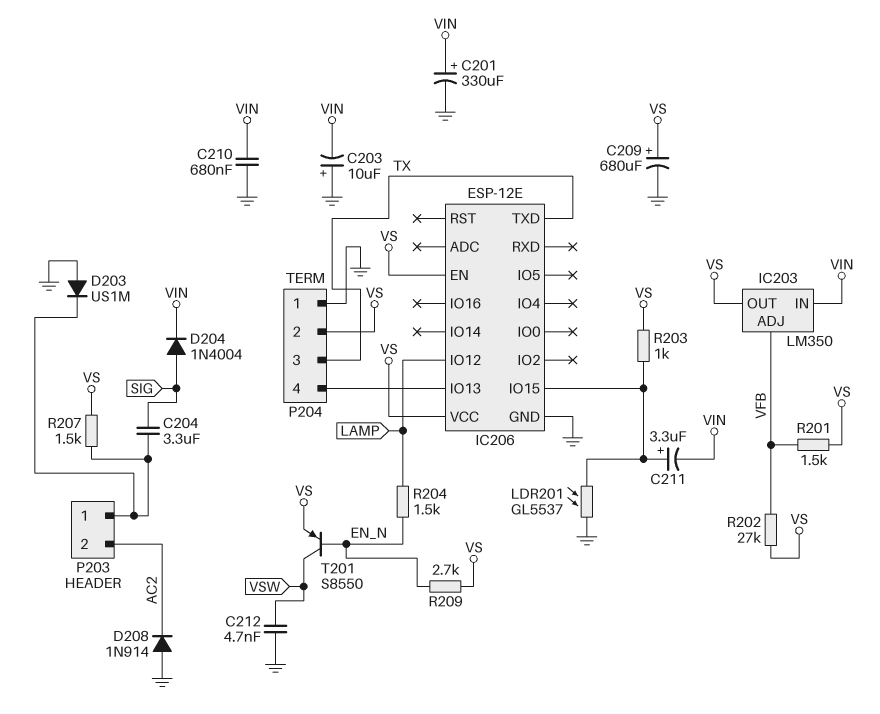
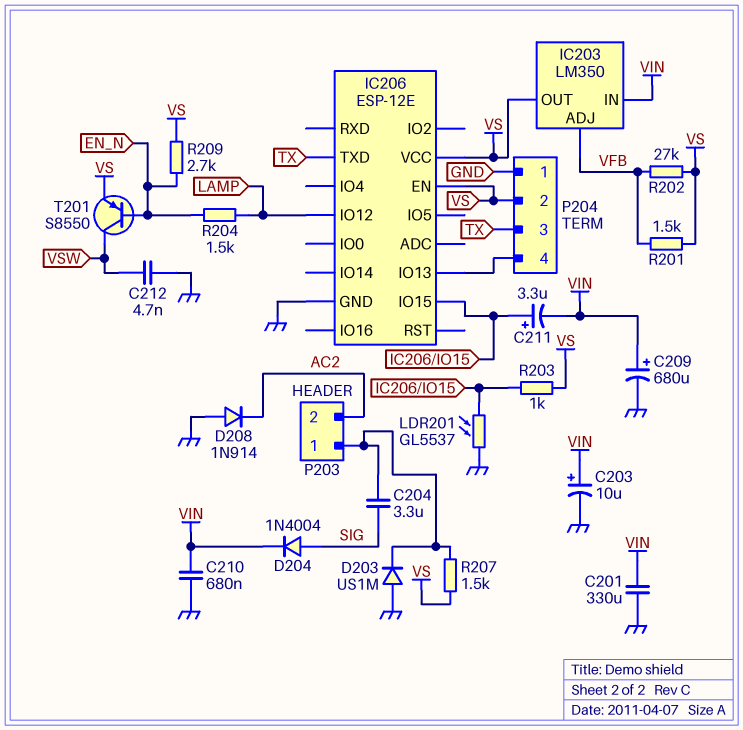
C201: 330uF (plus VIN, minus GND) -> 330uF (GND, VIN)
C203: 10uF (plus GND, minus VIN) -> 10uF (plus VIN, minus GND)
C209: 680uF (plus VS, minus GND) -> 680uF (plus VIN, minus GND)

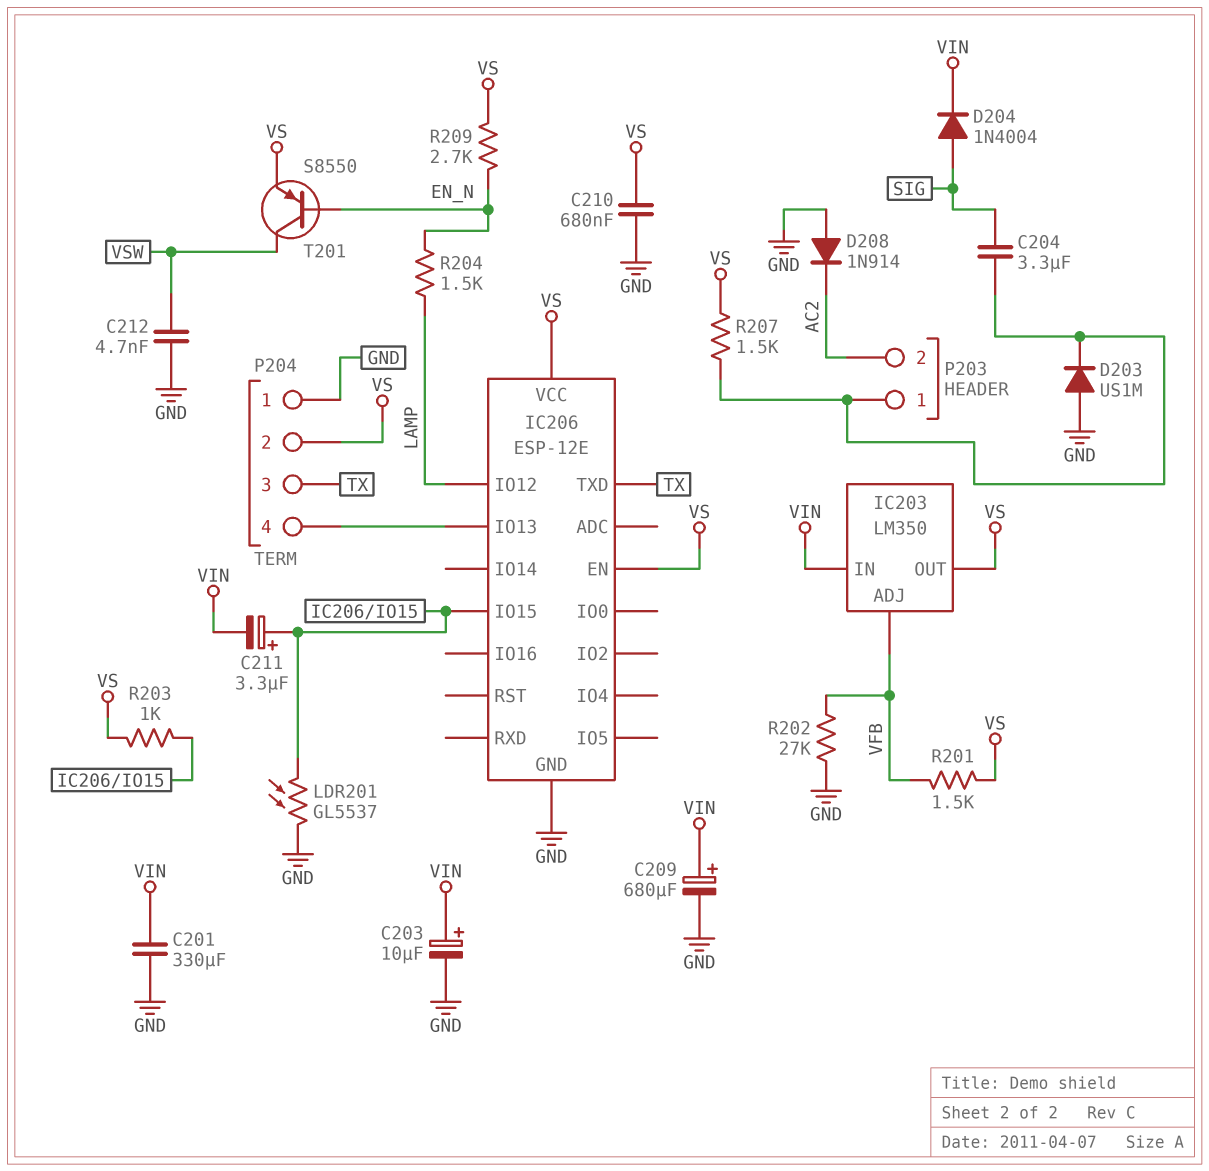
C210: 680nF (GND, VIN) -> 680nF (GND, VS)
R202: 27k (VFB, VS) -> 27k (GND, VFB)

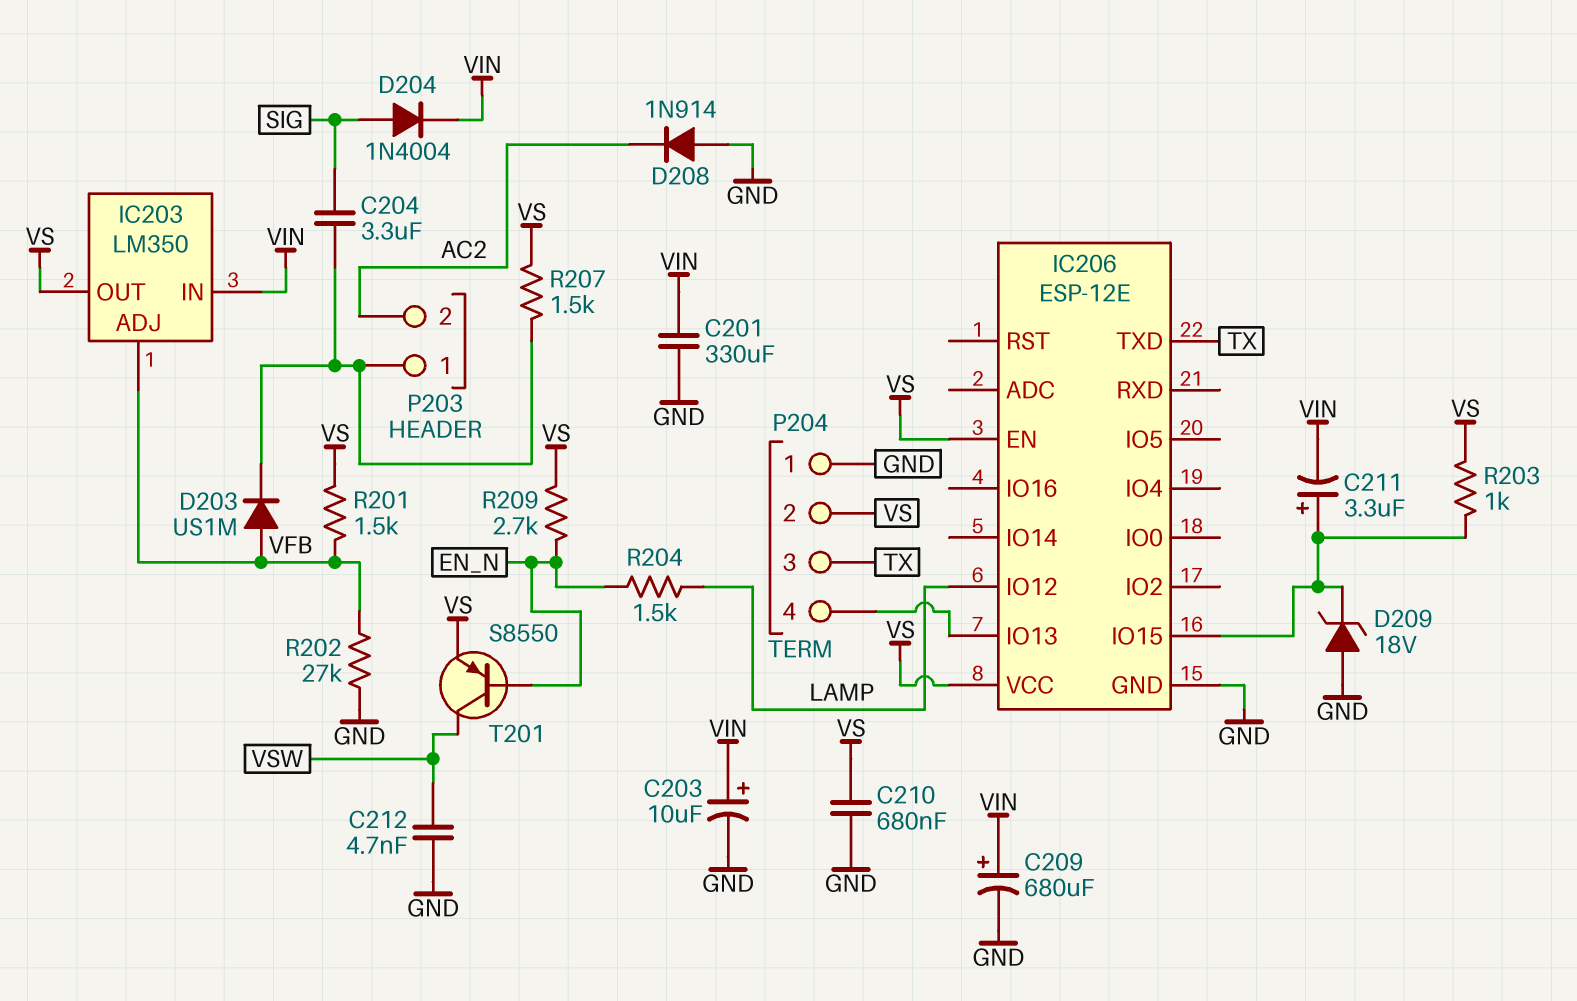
D203: diode US1M (A GND, K P203/1) -> diode US1M (A VFB, K P203/1)
D209: none -> zener 18V (A GND, K IC206/IO15)
LDR201: GL5537 (GND, IC206/IO15) -> none

